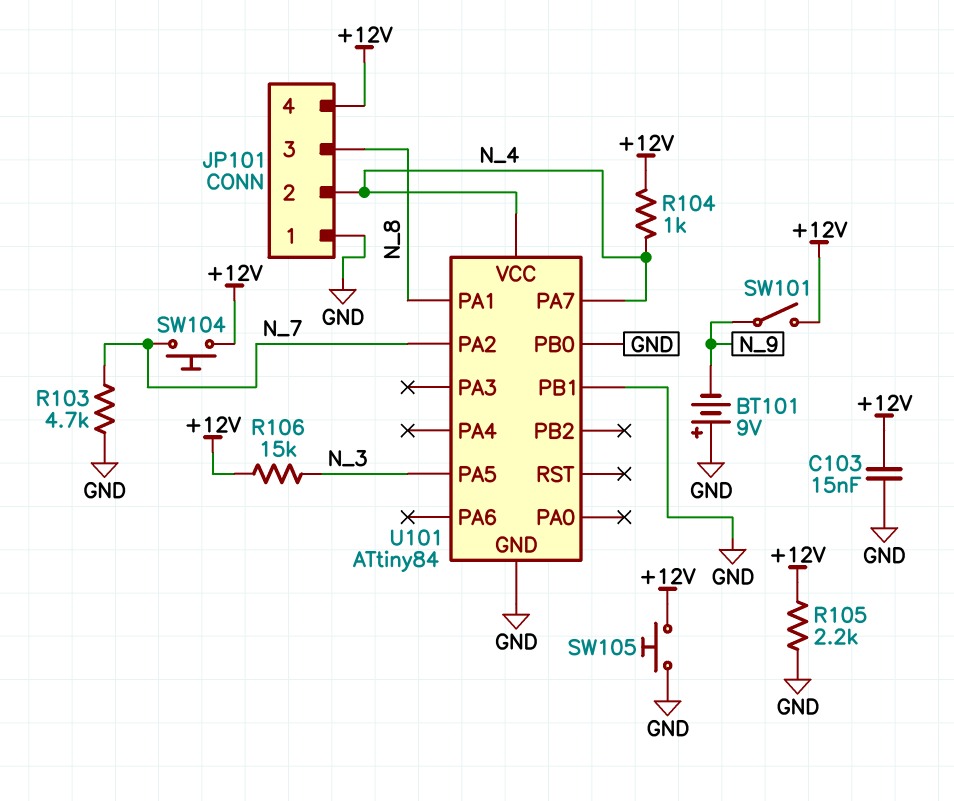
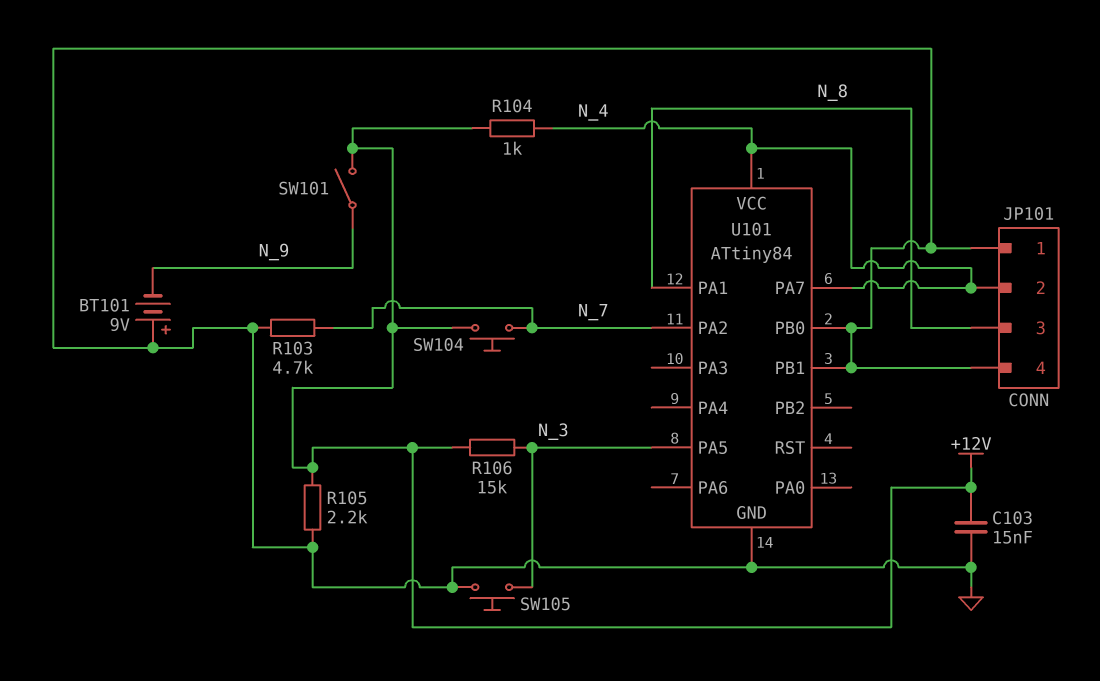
JP101 pin 4: +12V -> GND
SW105: button (+12V, GND) -> button (GND, N_3)

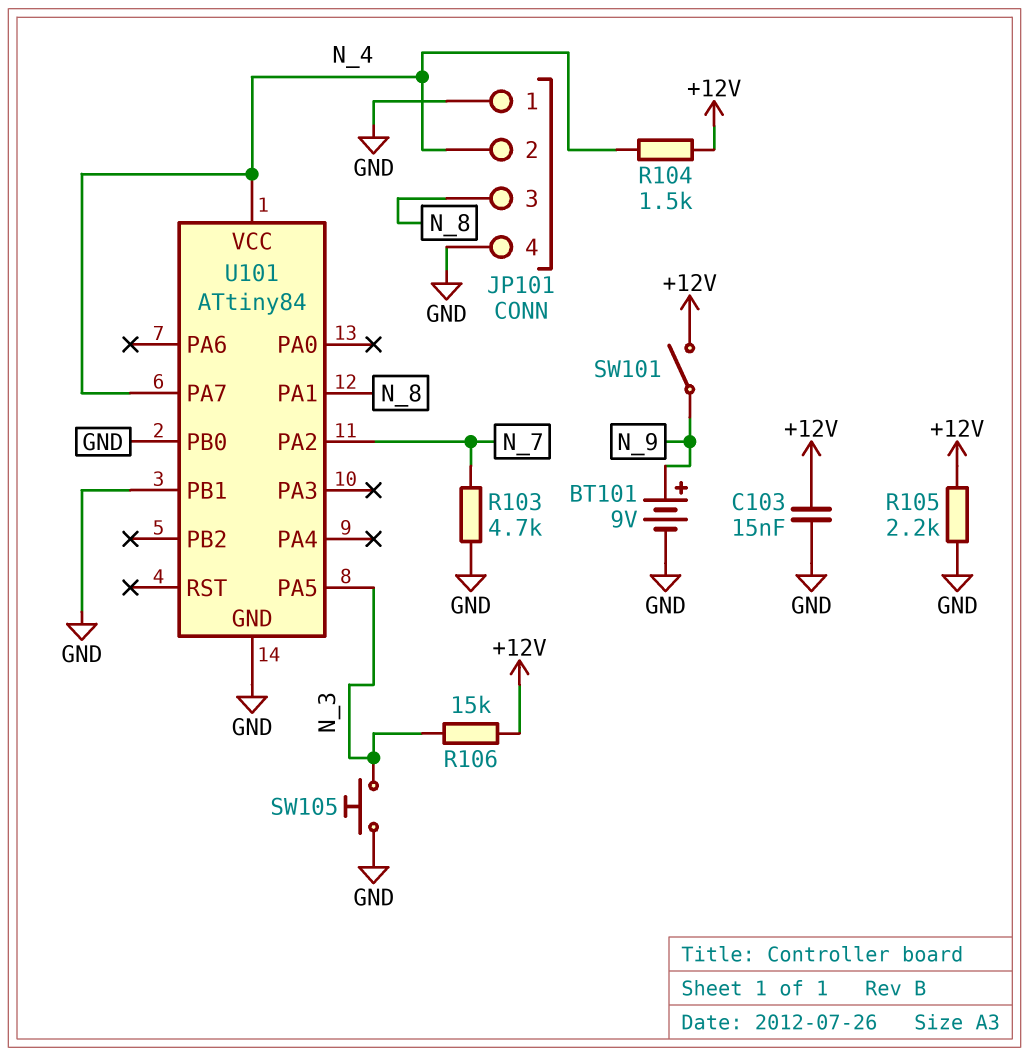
BT101: 9V (plus GND, minus N_9) -> 9V (plus N_9, minus GND)
R104: 1k (+12V, N_4) -> 1.5k (+12V, N_4)
SW104: button (+12V, N_7) -> none

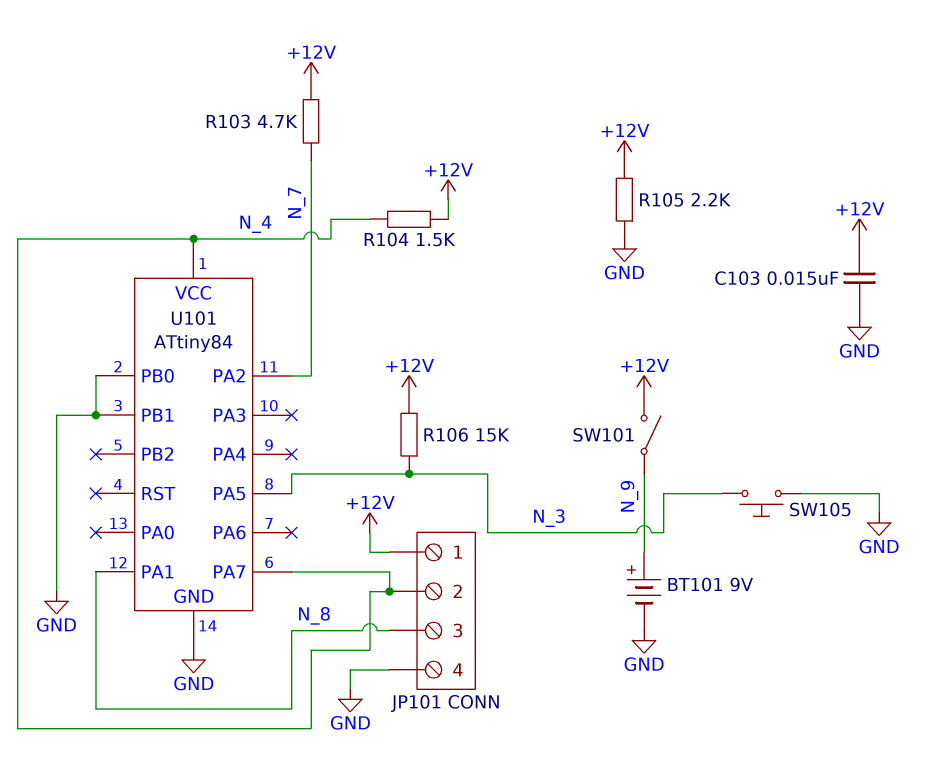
JP101 pin 1: GND -> +12V
R103: 4.7k (GND, N_7) -> 4.7k (+12V, N_7)

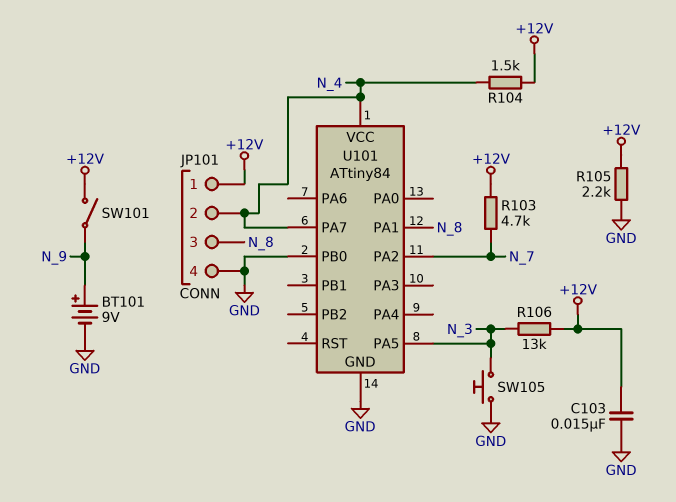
R106: 15k (+12V, N_3) -> 13k (+12V, N_3)
U101 pin PB1: GND -> none

